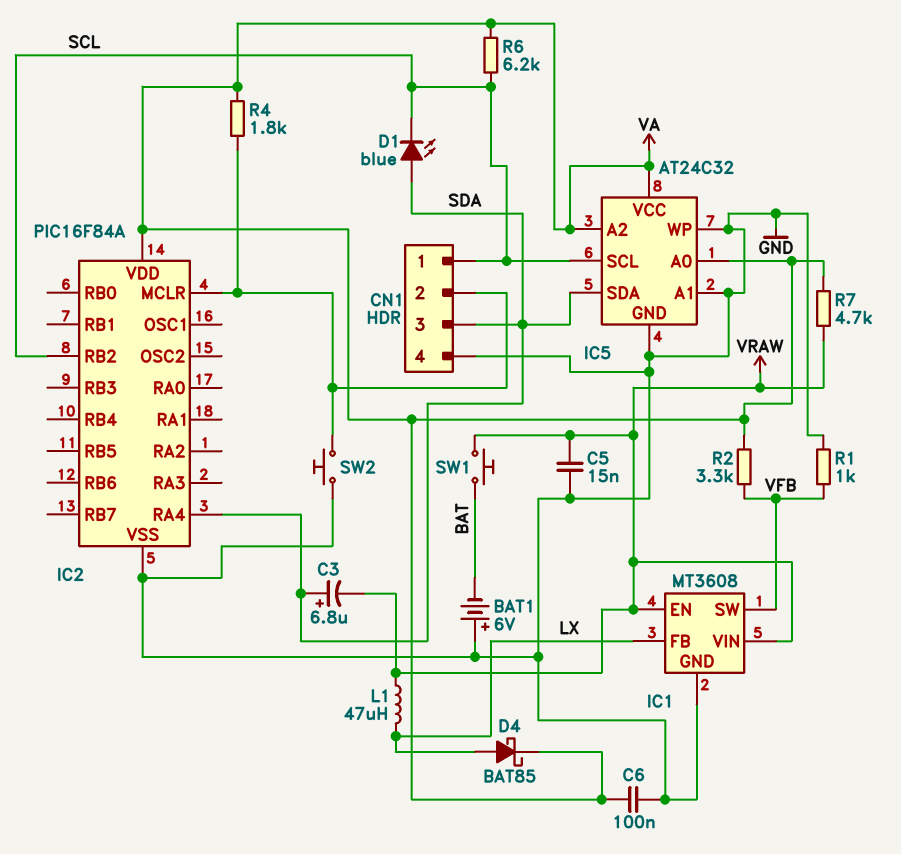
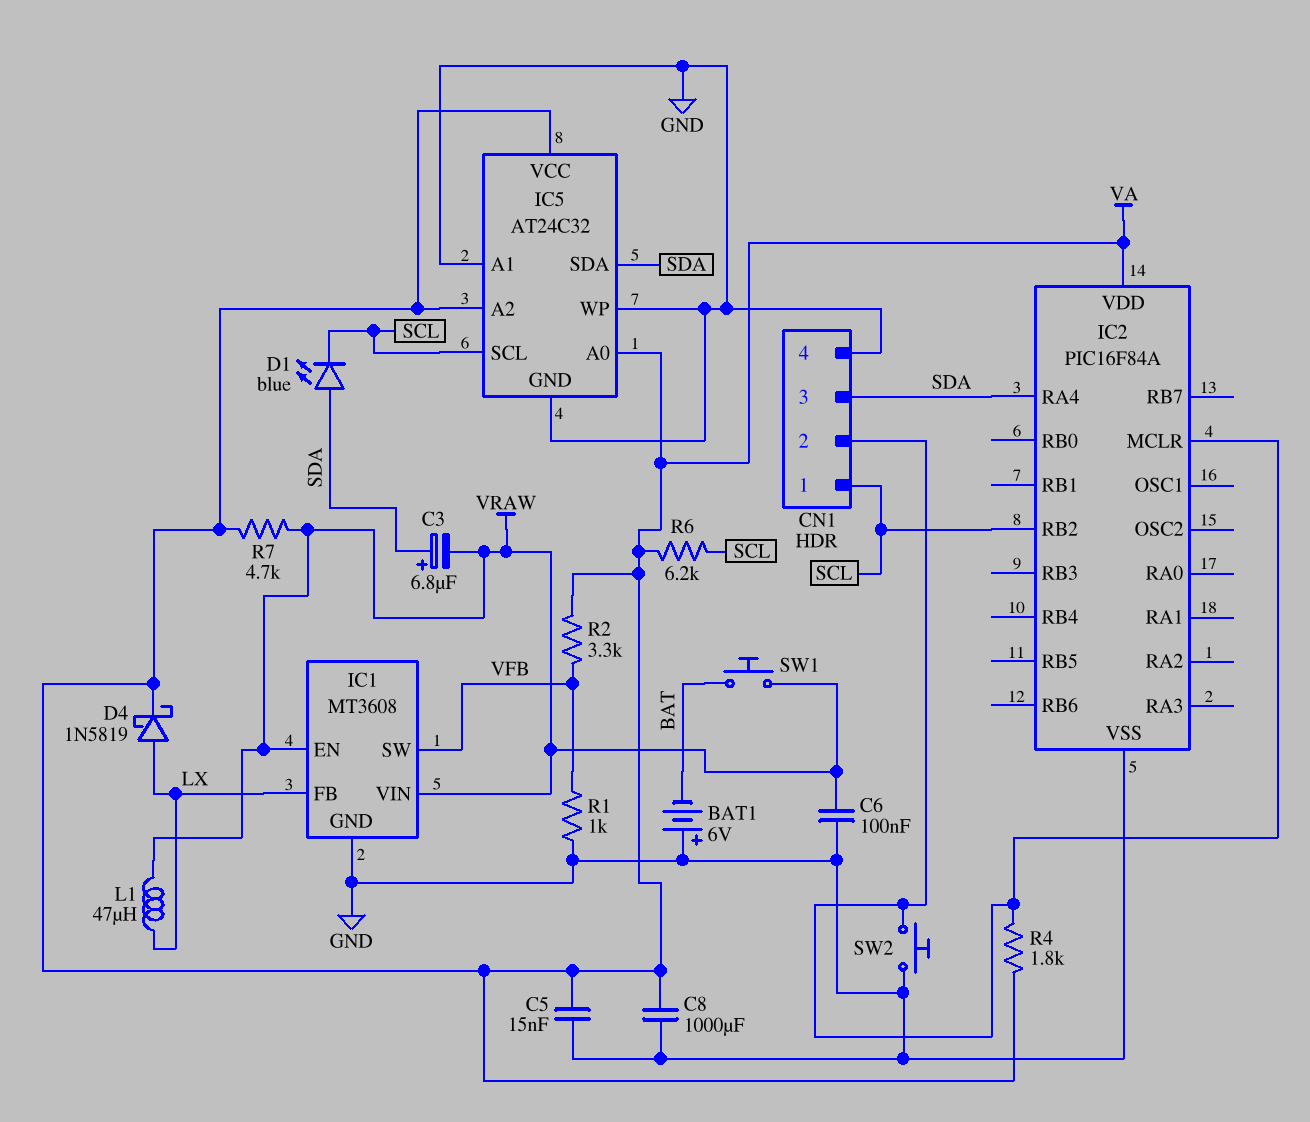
C5: 15nF (GND, VRAW) -> 15nF (GND, VA)
C6: 100nF (GND, VA) -> 100nF (GND, VRAW)
C8: none -> 1000uF (GND, VA)
D4: schottky BAT85 (A LX, K VA) -> schottky 1N5819 (A LX, K VA)

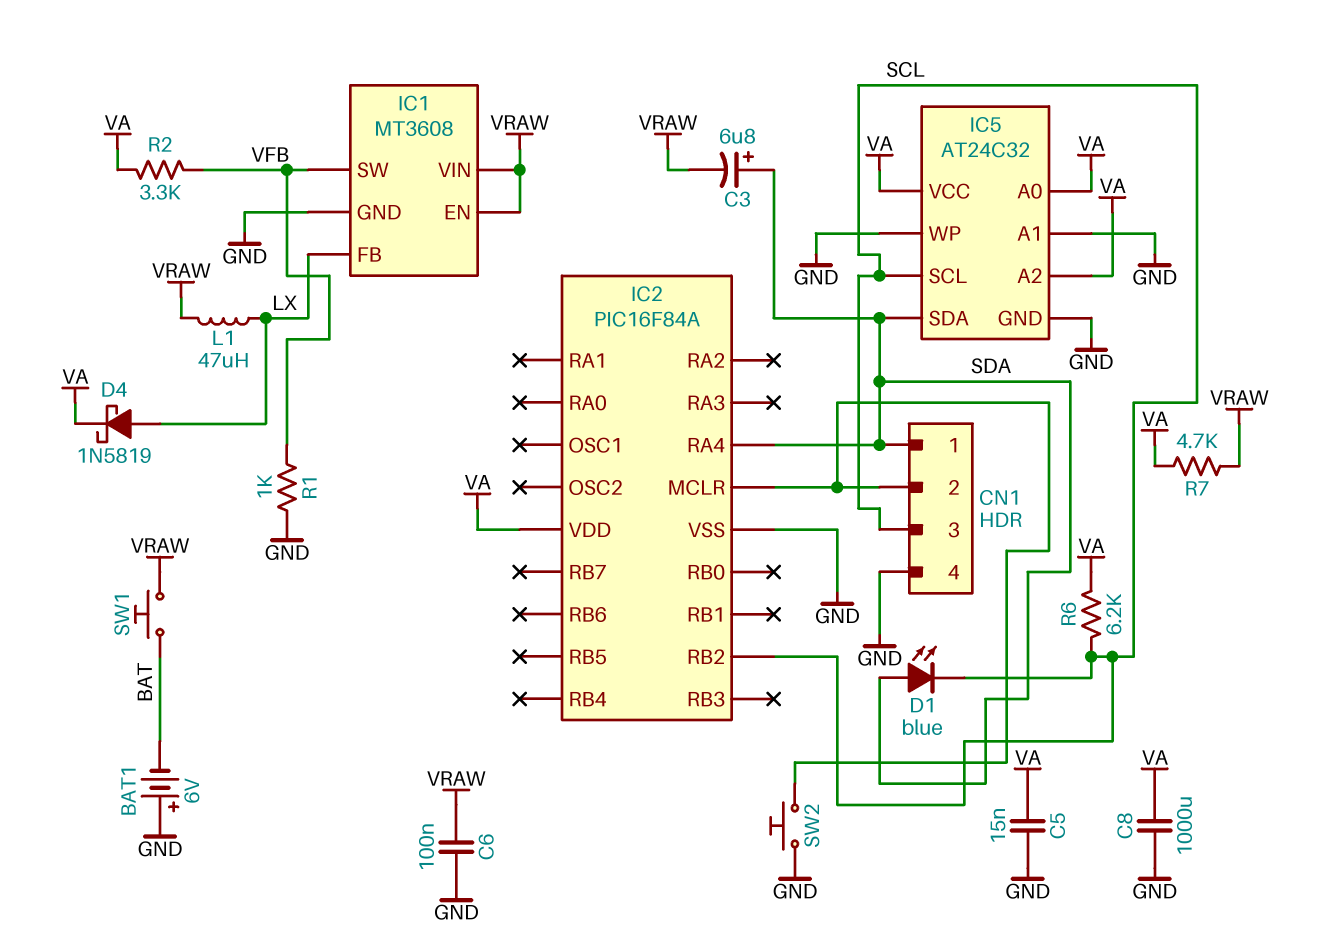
CN1 pin 1: SCL -> SDA
CN1 pin 3: SDA -> SCL
R4: 1.8k (CN1/2, VA) -> none

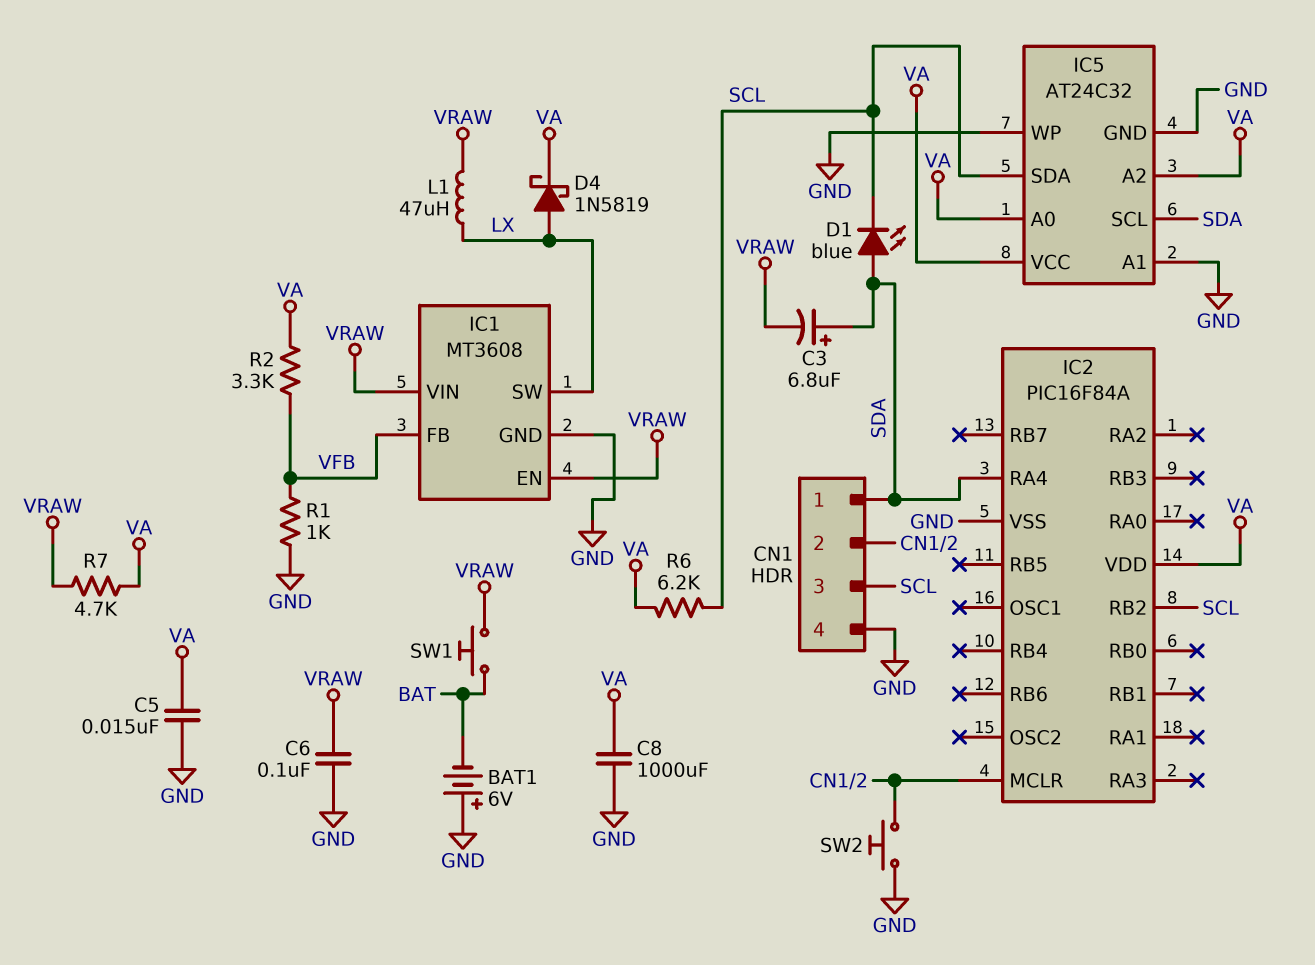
IC1 pin FB: LX -> VFB
IC1 pin SW: VFB -> LX
IC5 pin SCL: SCL -> SDA
IC5 pin SDA: SDA -> SCL

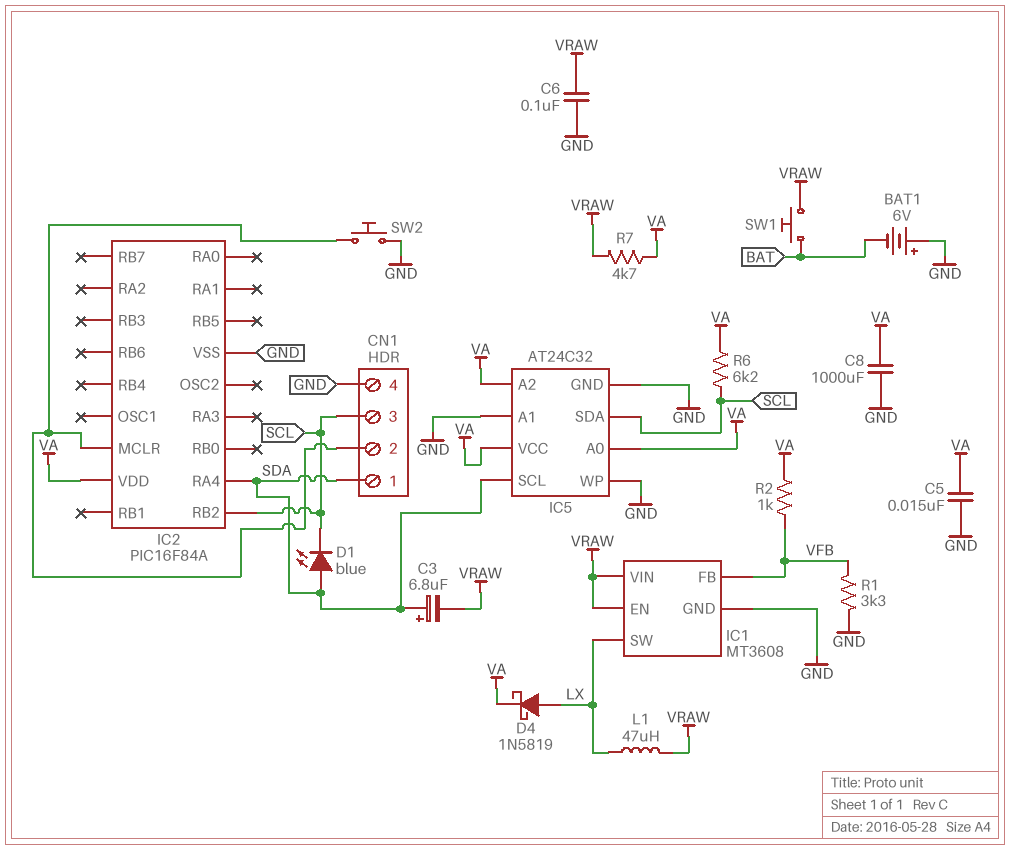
R1: 1k (GND, VFB) -> 3.3k (GND, VFB)
R2: 3.3k (VA, VFB) -> 1k (VA, VFB)

